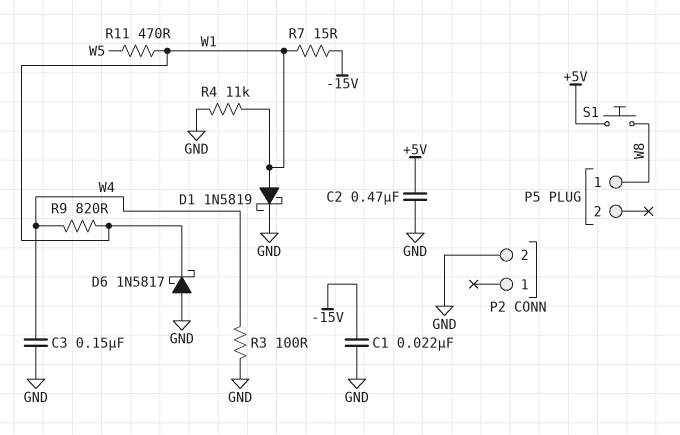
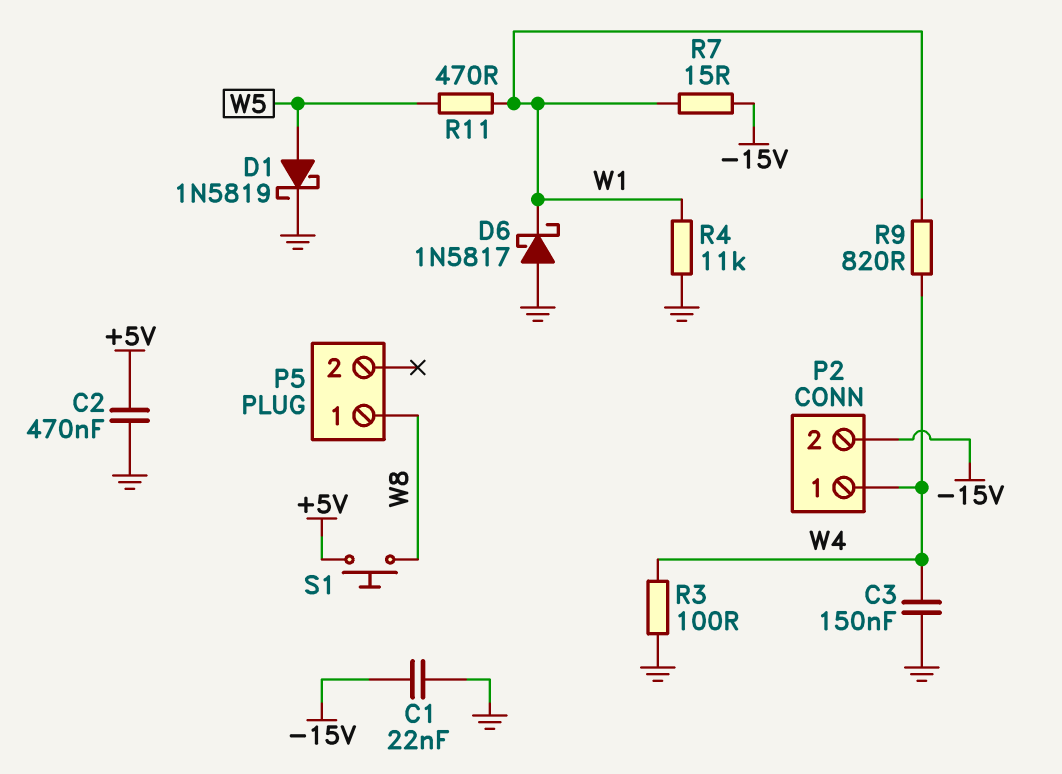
D1: schottky 1N5819 (A W1, K GND) -> schottky 1N5819 (A W5, K GND)
P2 pin 1: none -> W4
P2 pin 2: GND -> -15V

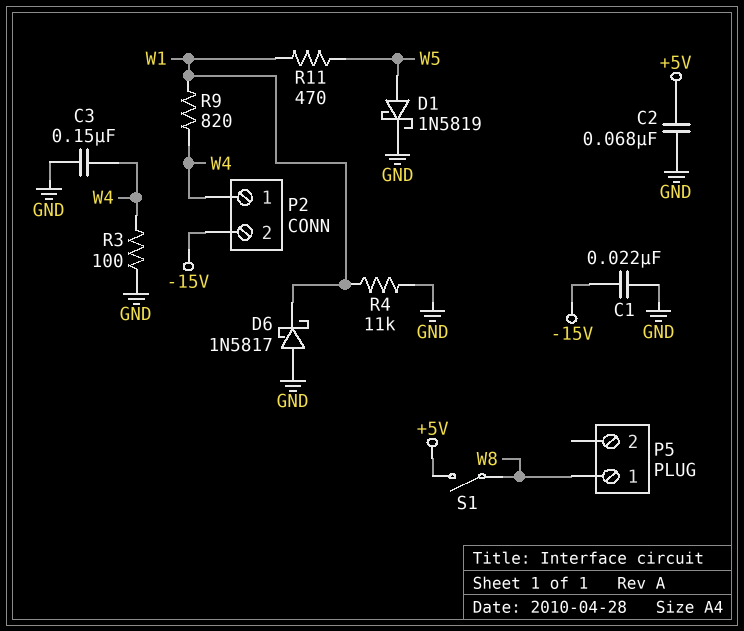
C2: 470nF (+5V, GND) -> 68nF (+5V, GND)
R7: 15 (-15V, W1) -> none
S1: button (+5V, W8) -> switch (+5V, W8)

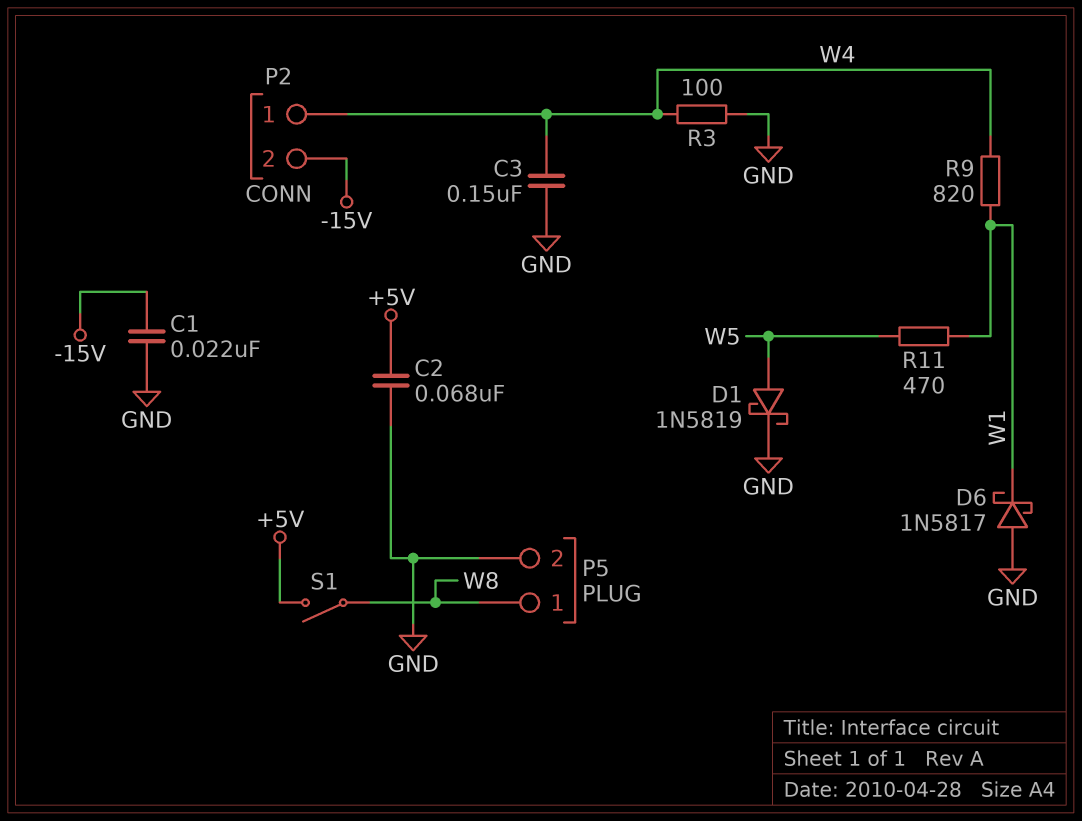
P5 pin 2: none -> GND
R4: 11k (GND, W1) -> none

